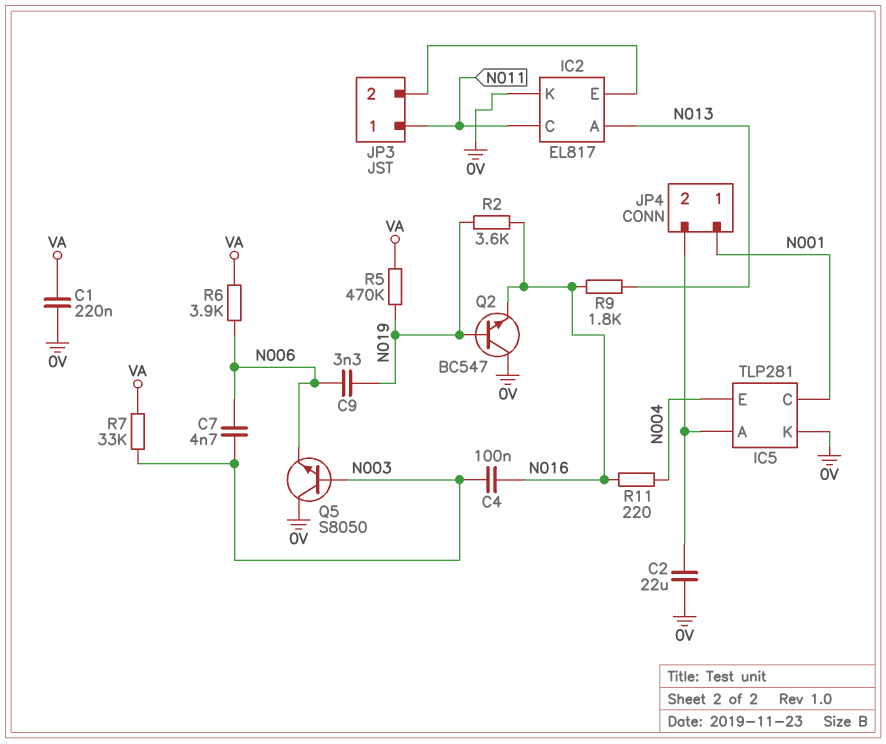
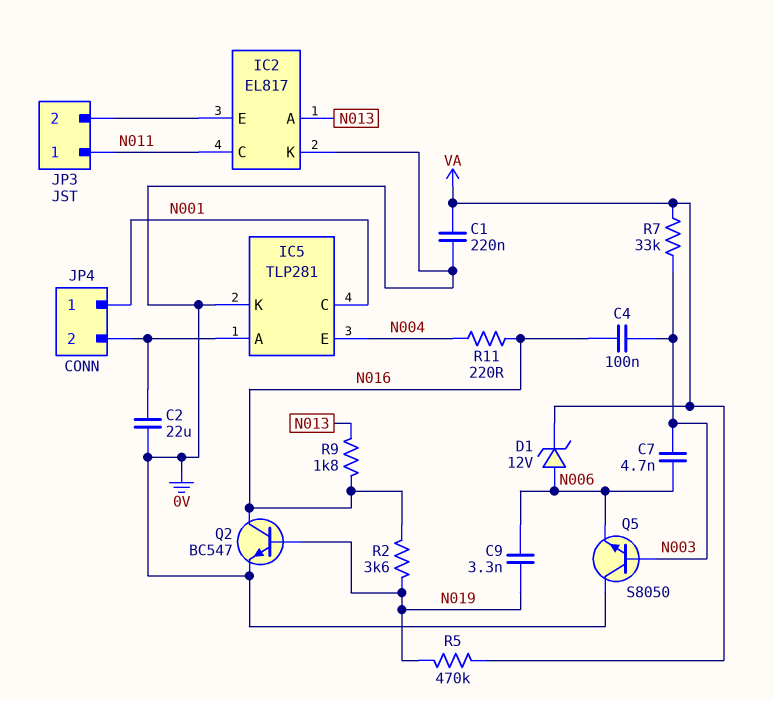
D1: none -> zener 12V (A N006, K VA)
Q2: NPN BC547 (B N019, C 0V, E N016) -> NPN BC547 (B N019, C N016, E 0V)
R6: 3.9k (N006, VA) -> none

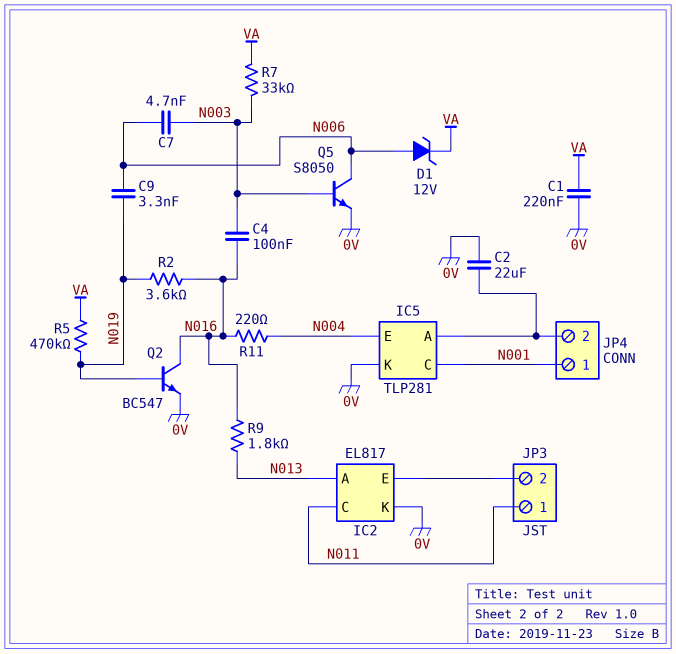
Q5: NPN S8050 (B N003, C 0V, E N006) -> NPN S8050 (B N003, C N006, E 0V)

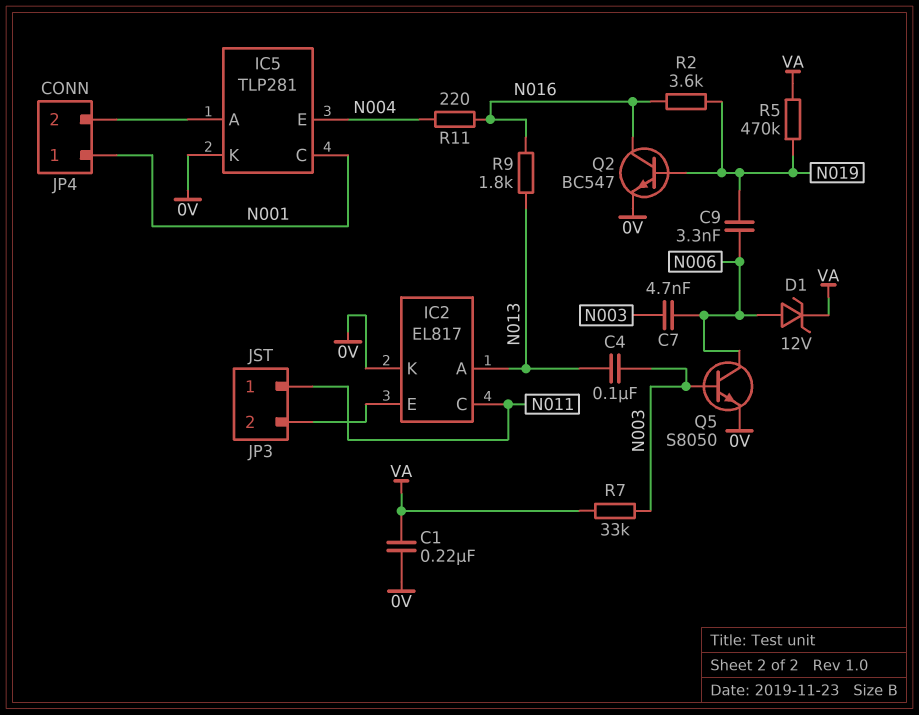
C2: 22uF (0V, IC5/A) -> none
C4: 100nF (N003, N016) -> 100nF (N003, N013)

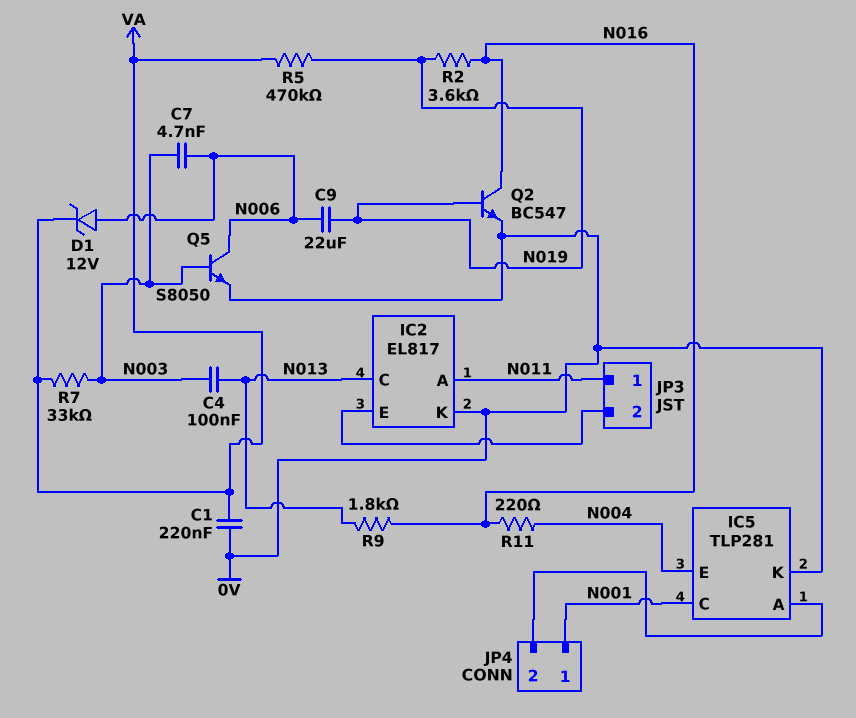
C9: 3.3nF (N006, N019) -> 22uF (N006, N019)
IC2 pin A: N013 -> N011
IC2 pin C: N011 -> N013

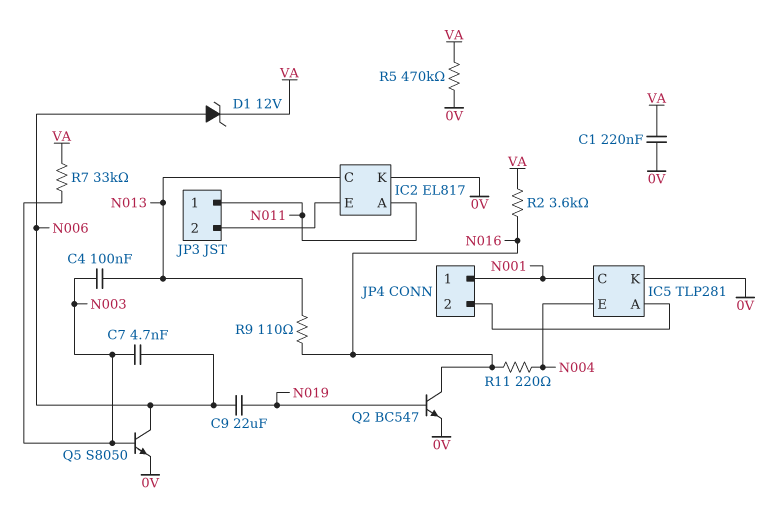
R2: 3.6k (N016, N019) -> 3.6k (N016, VA)
R5: 470k (N019, VA) -> 470k (0V, VA)
R9: 1.8k (N013, N016) -> 110 (N013, N016)

